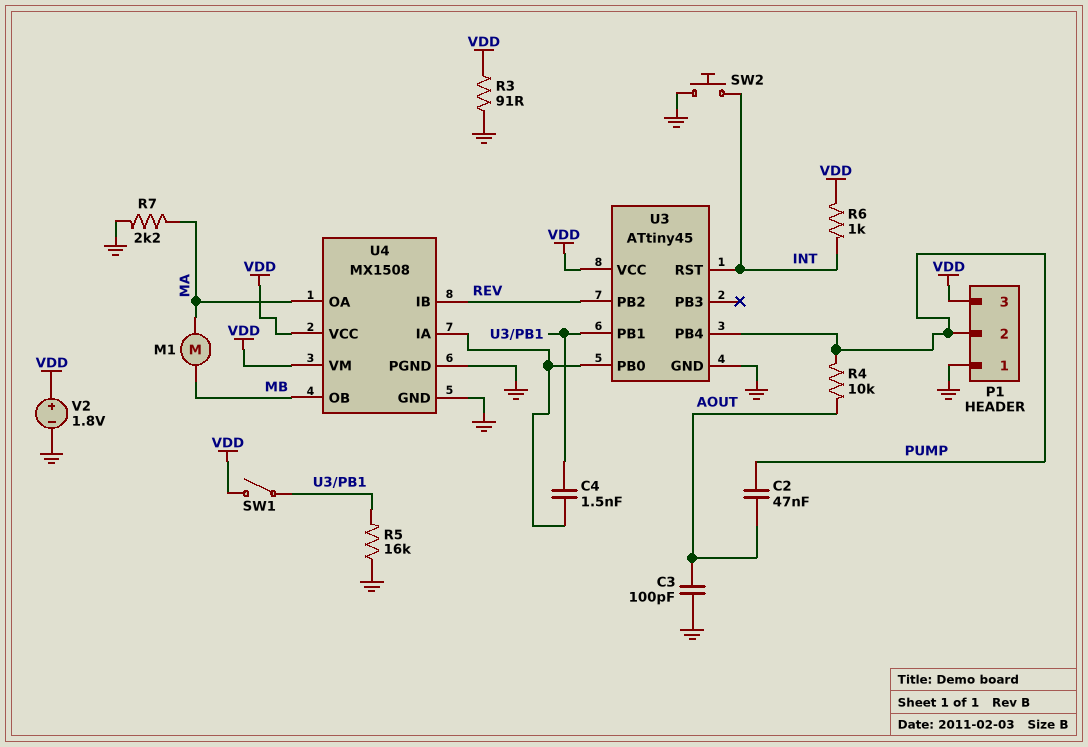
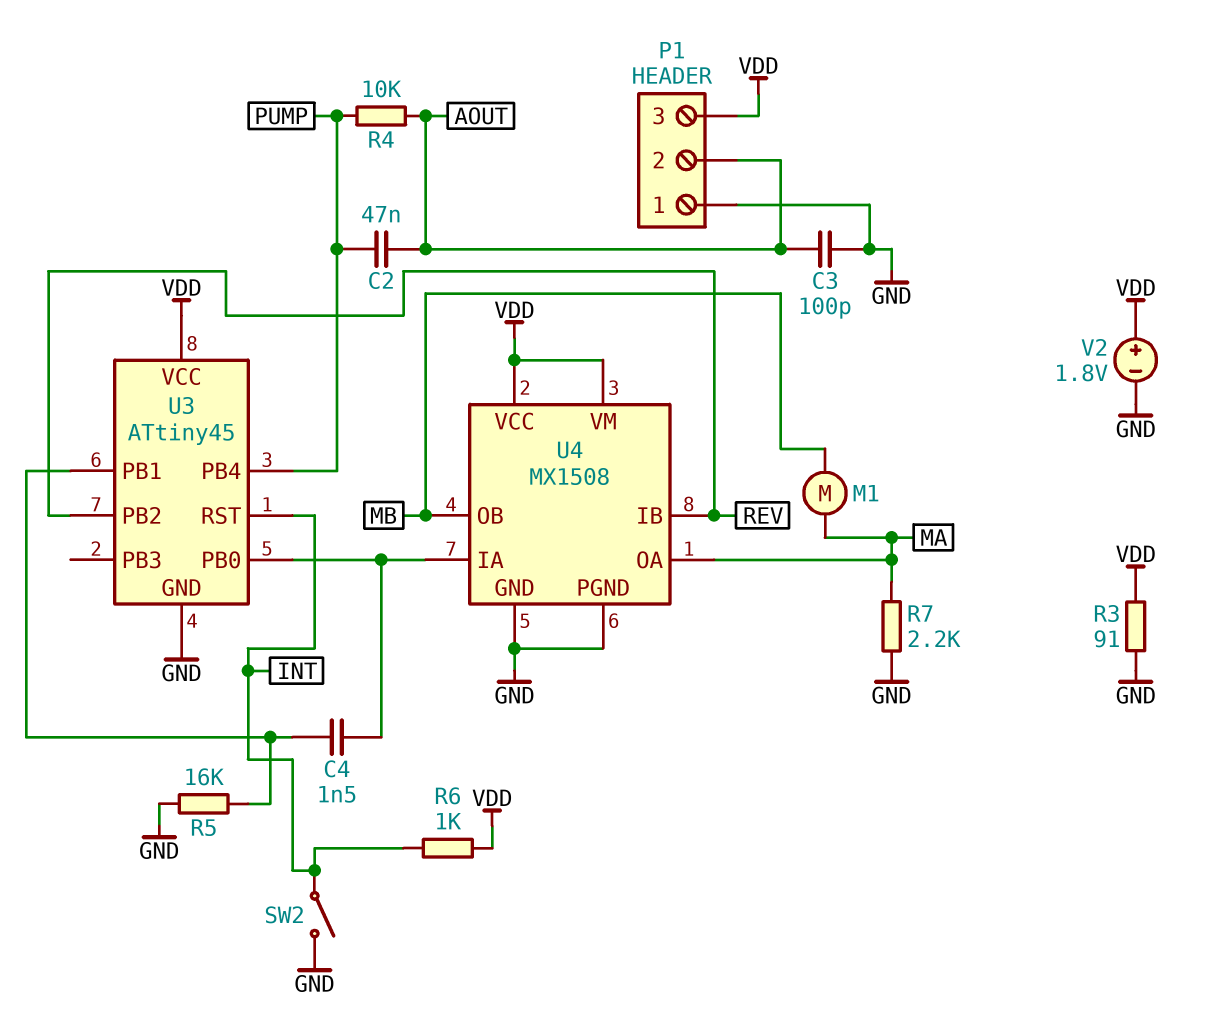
P1 pin 2: PUMP -> AOUT
SW1: switch (U3/PB1, VDD) -> none
SW2: button (GND, INT) -> switch (GND, INT)

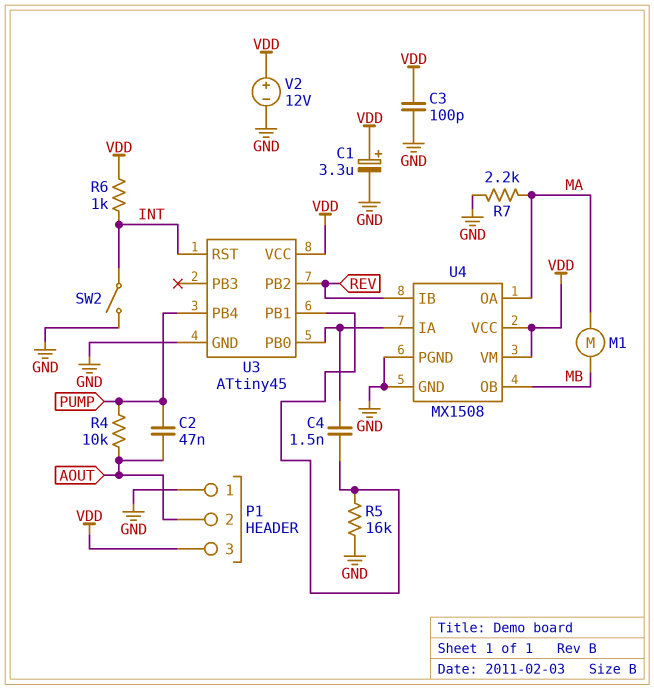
C1: none -> 3.3uF (plus VDD, minus GND)
C3: 100pF (AOUT, GND) -> 100pF (GND, VDD)
R3: 91 (GND, VDD) -> none
V2: 1.8V (plus VDD, minus GND) -> 12V (plus VDD, minus GND)

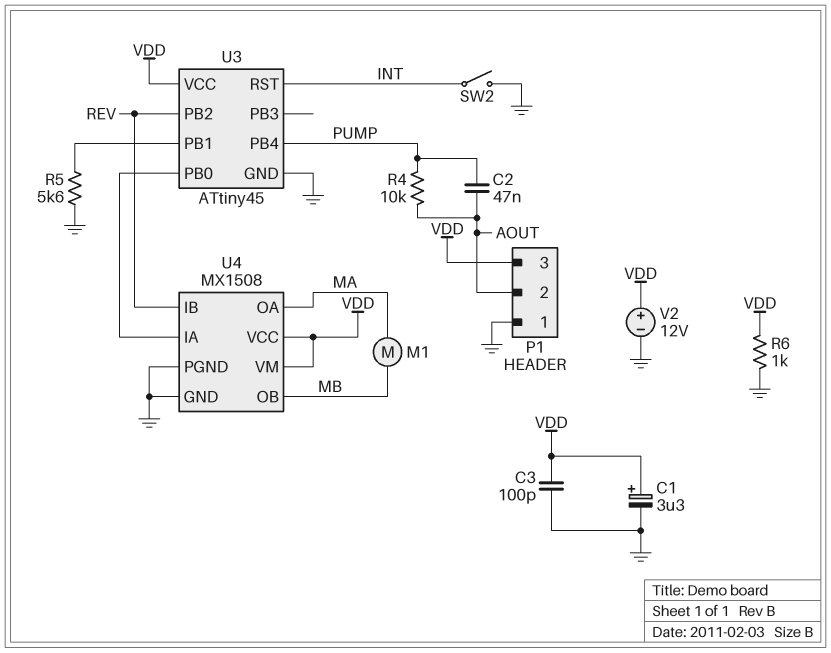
C4: 1.5nF (U3/PB0, U3/PB1) -> none
R5: 16k (GND, U3/PB1) -> 5.6k (GND, U3/PB1)
R6: 1k (INT, VDD) -> 1k (GND, VDD)
R7: 2.2k (GND, MA) -> none

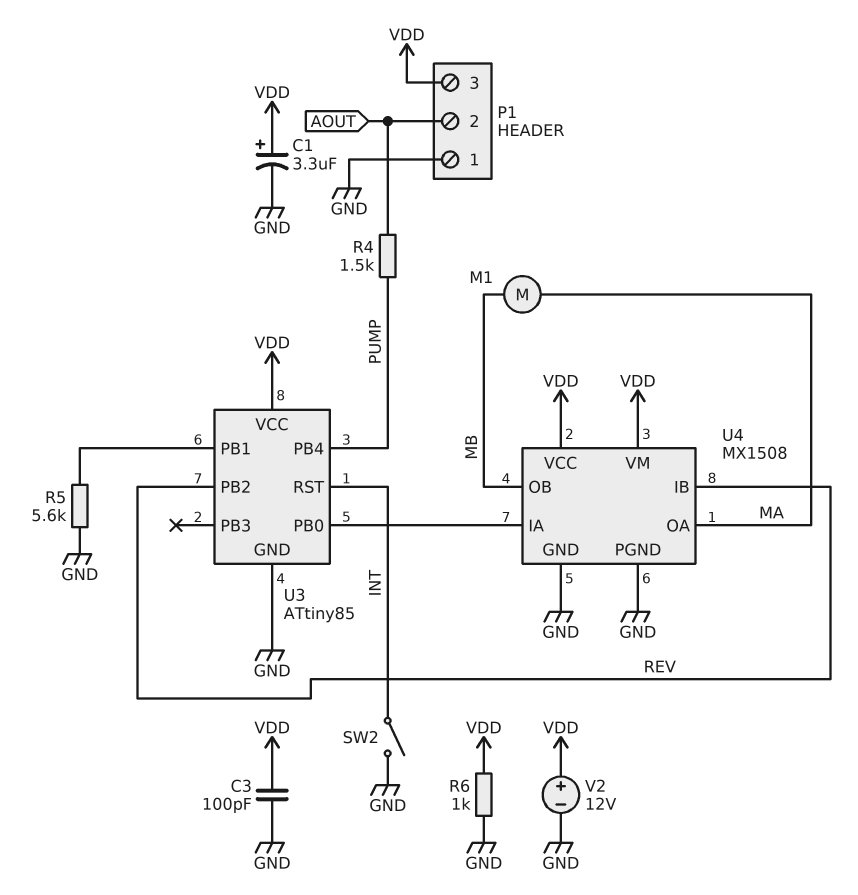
C2: 47nF (AOUT, PUMP) -> none
R4: 10k (AOUT, PUMP) -> 1.5k (AOUT, PUMP)
U3: ATtiny45 -> ATtiny85

